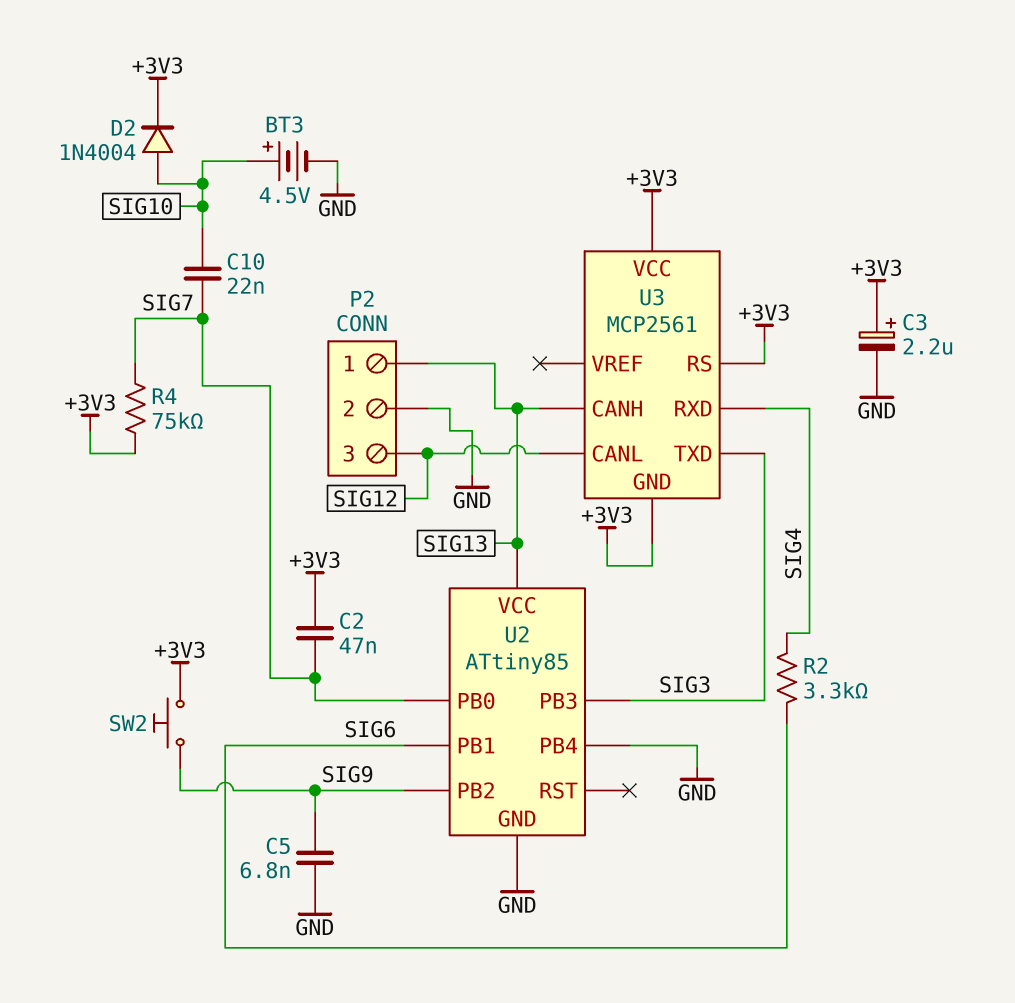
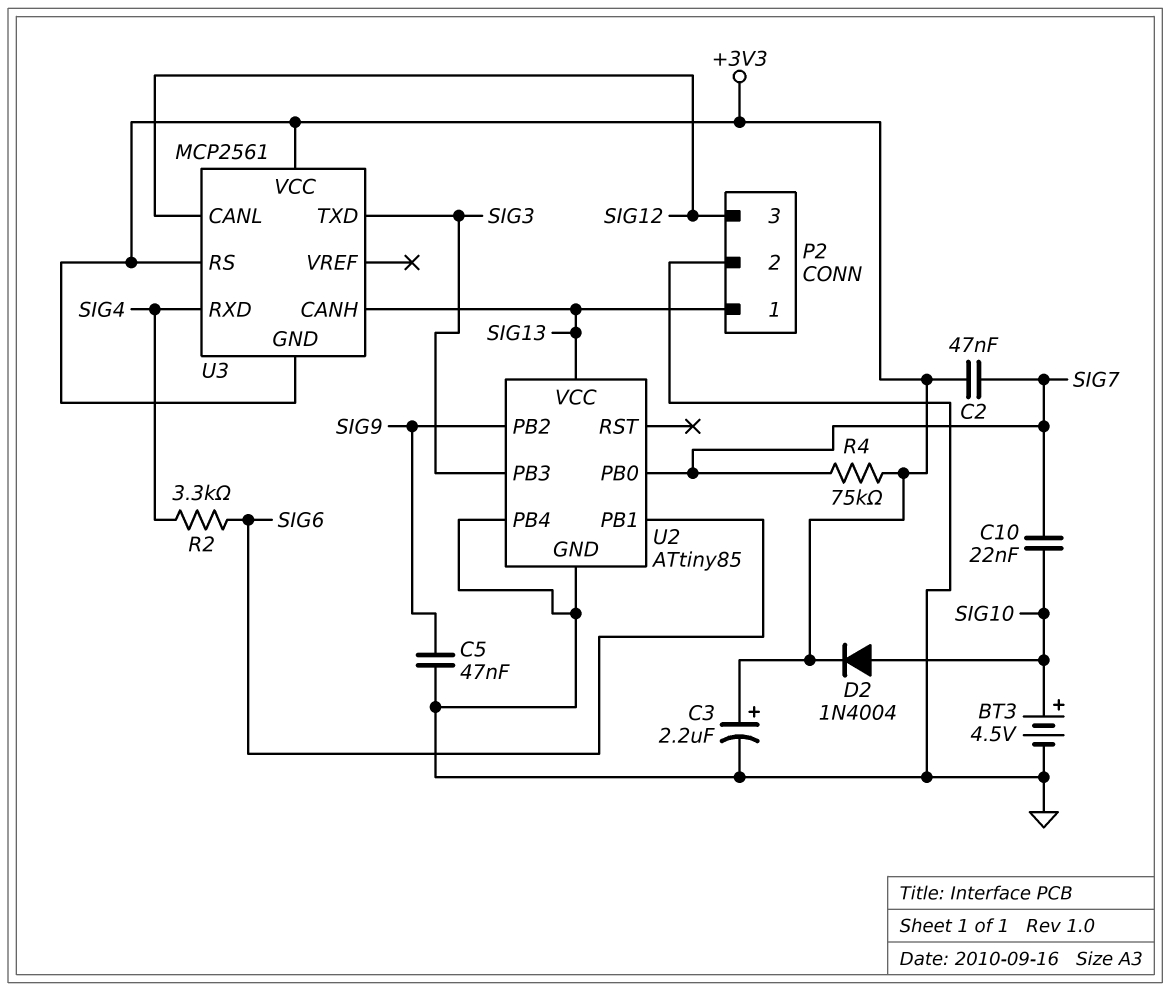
C5: 6.8nF (GND, SIG9) -> 47nF (GND, SIG9)
SW2: button (+3V3, SIG9) -> none

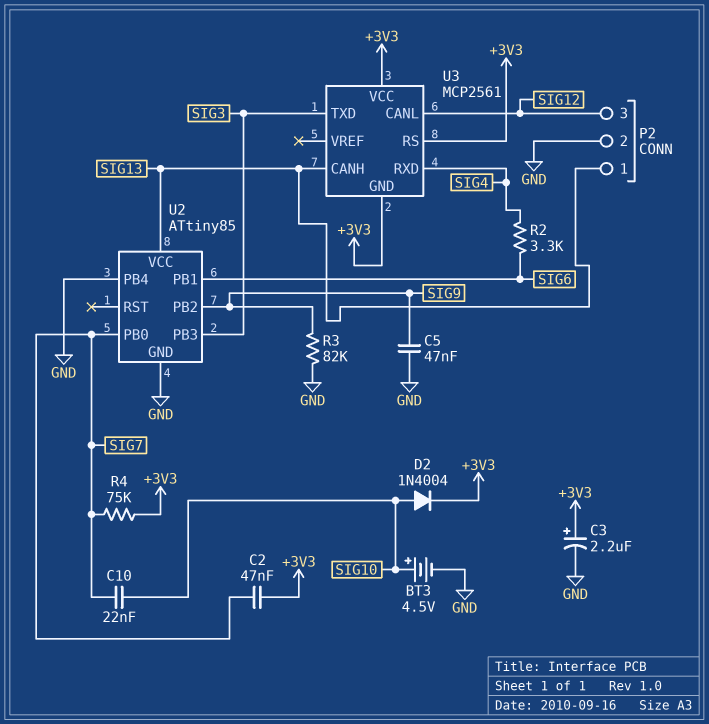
R3: none -> 82k (GND, SIG9)

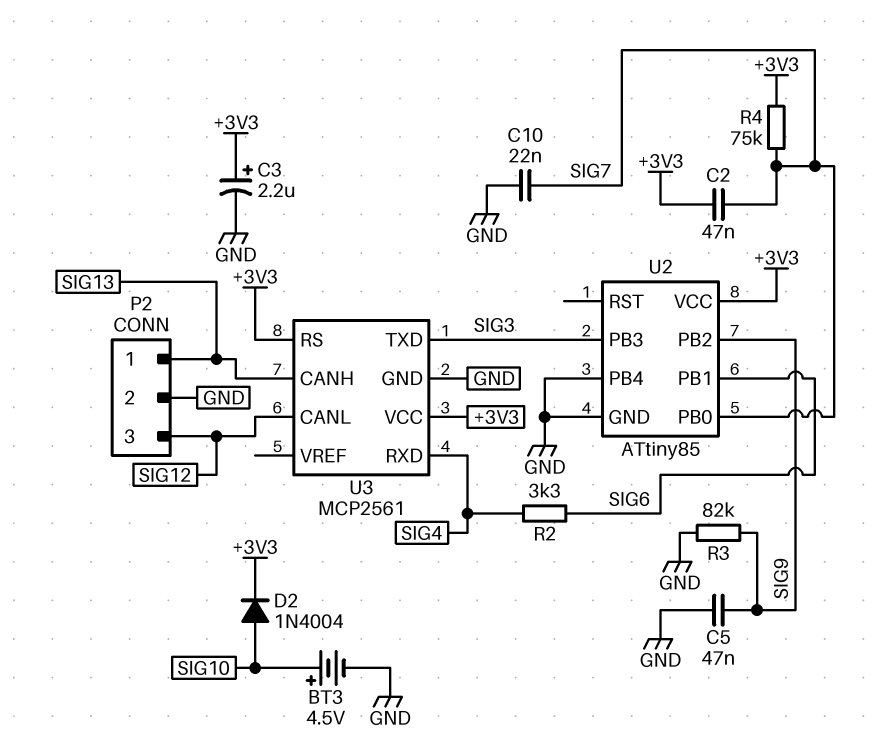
C10: 22nF (SIG7, SIG10) -> 22nF (GND, SIG7)
U2 pin VCC: SIG13 -> +3V3
U3 pin GND: +3V3 -> GND

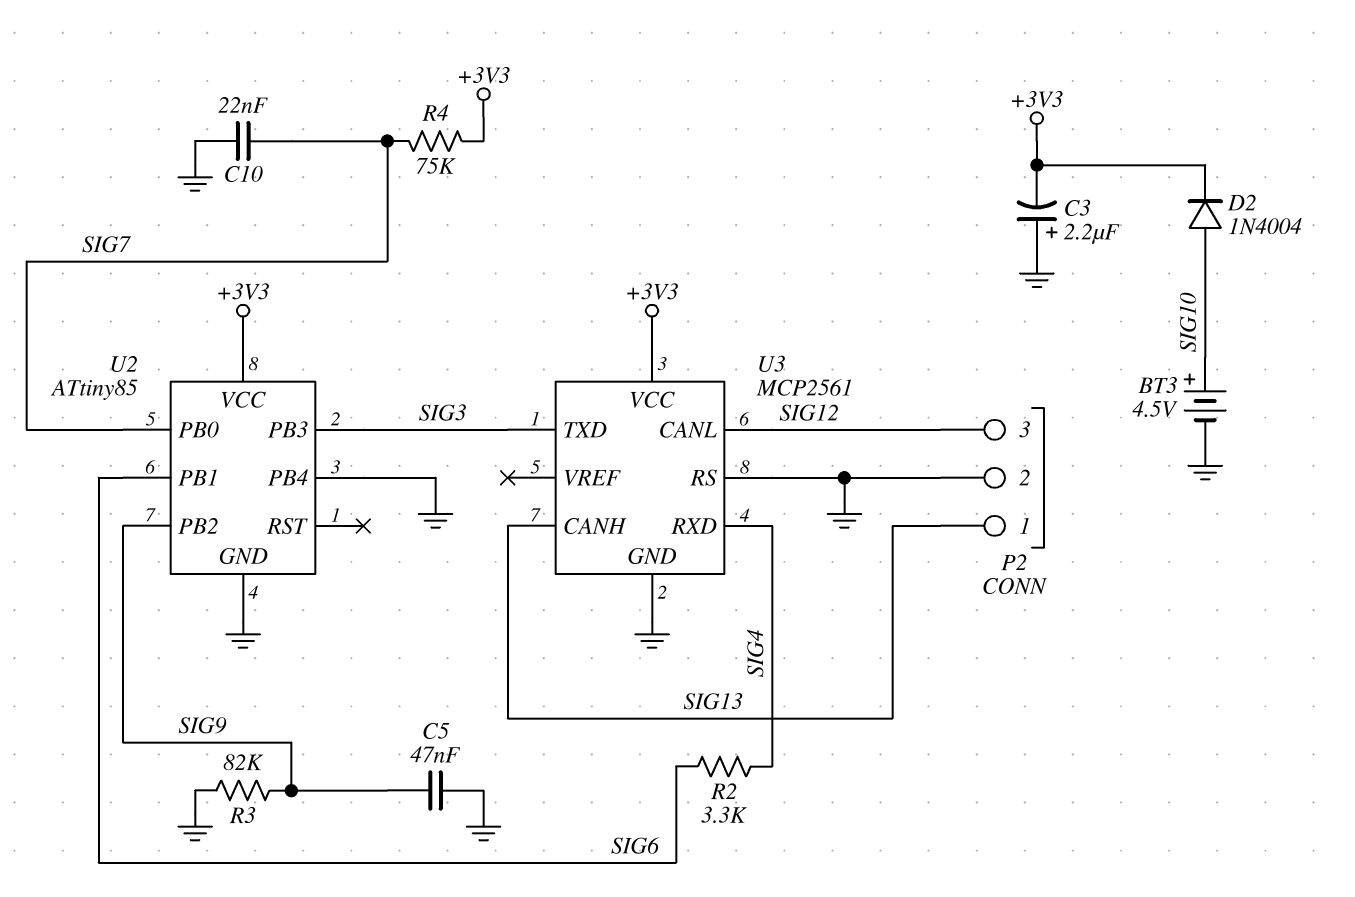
C2: 47nF (+3V3, SIG7) -> none
C3: 2.2uF (plus +3V3, minus GND) -> 2.2uF (plus GND, minus +3V3)
U3 pin RS: +3V3 -> GND

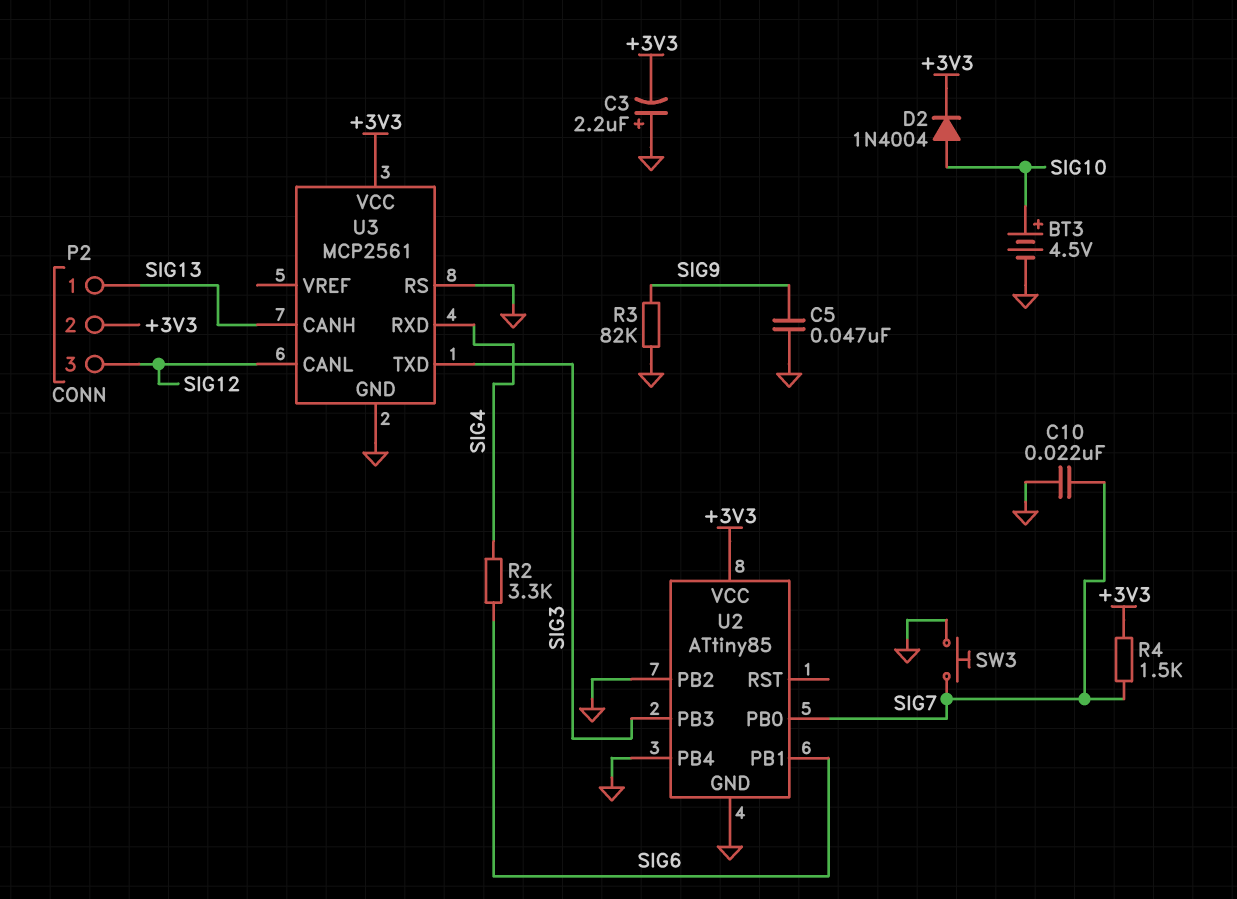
P2 pin 2: GND -> +3V3
R4: 75k (+3V3, SIG7) -> 1.5k (+3V3, SIG7)
SW3: none -> button (GND, SIG7)
U2 pin PB2: SIG9 -> GND

